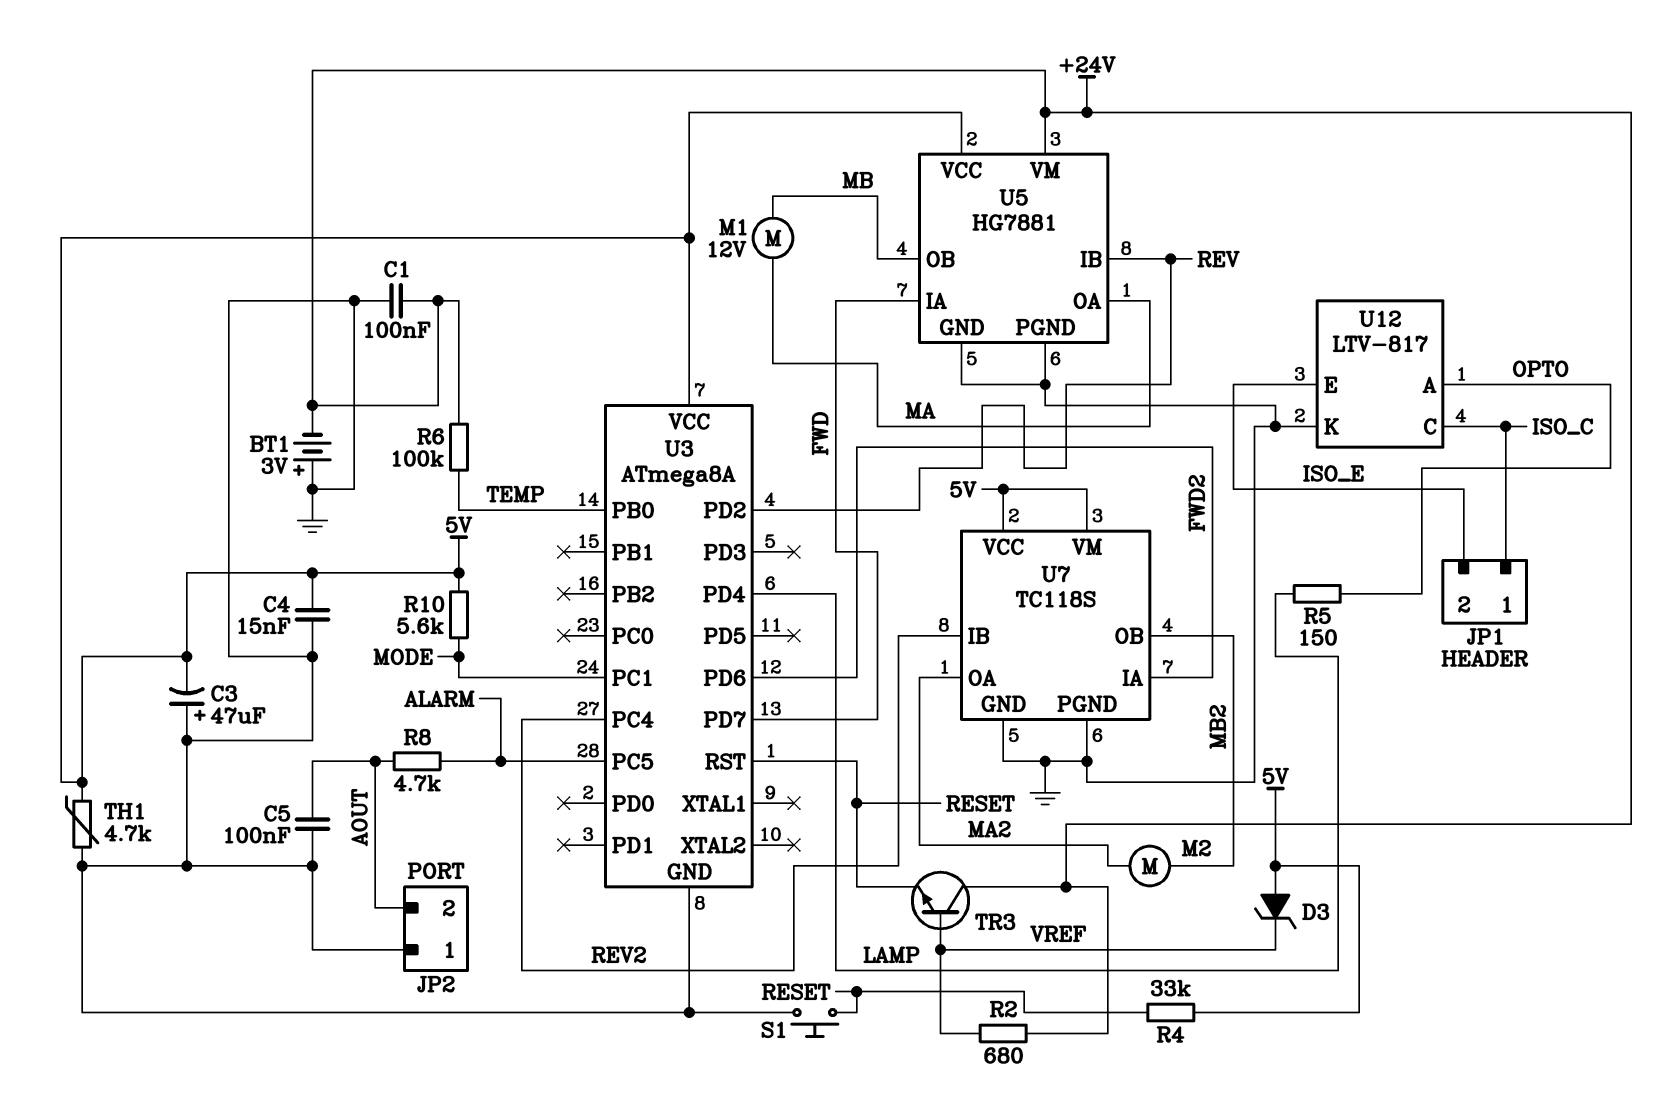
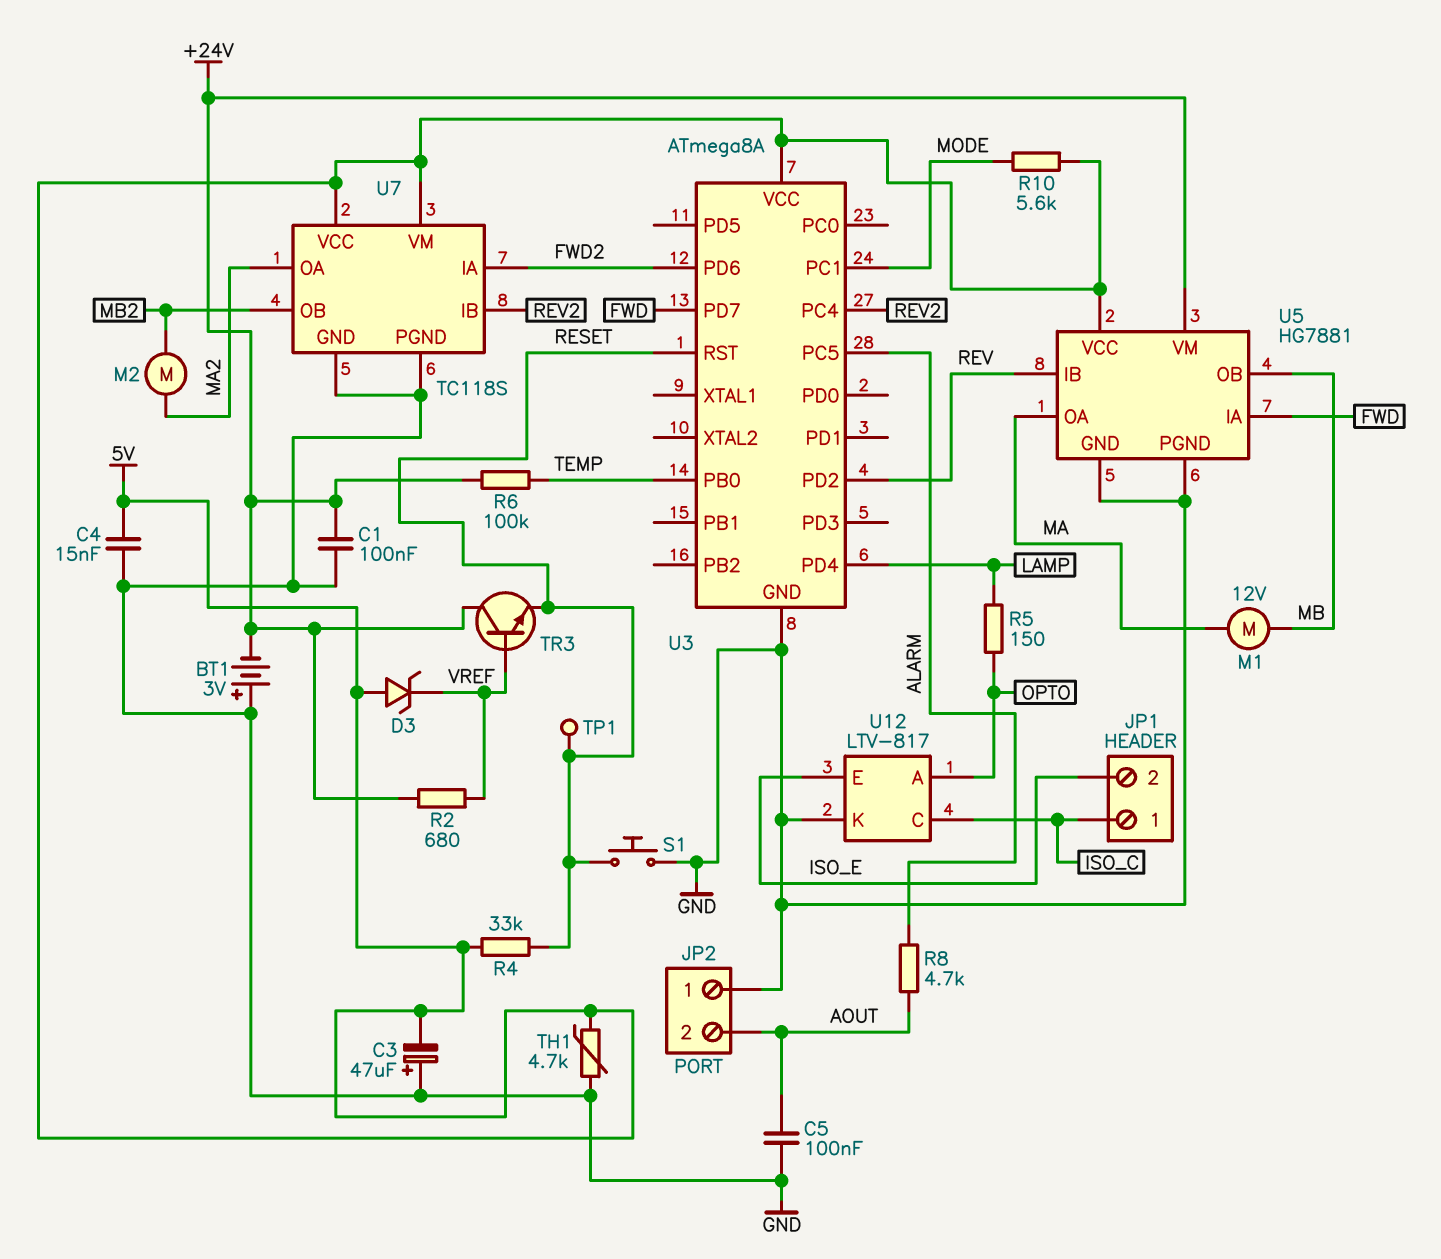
TP1: none -> test point (RESET)

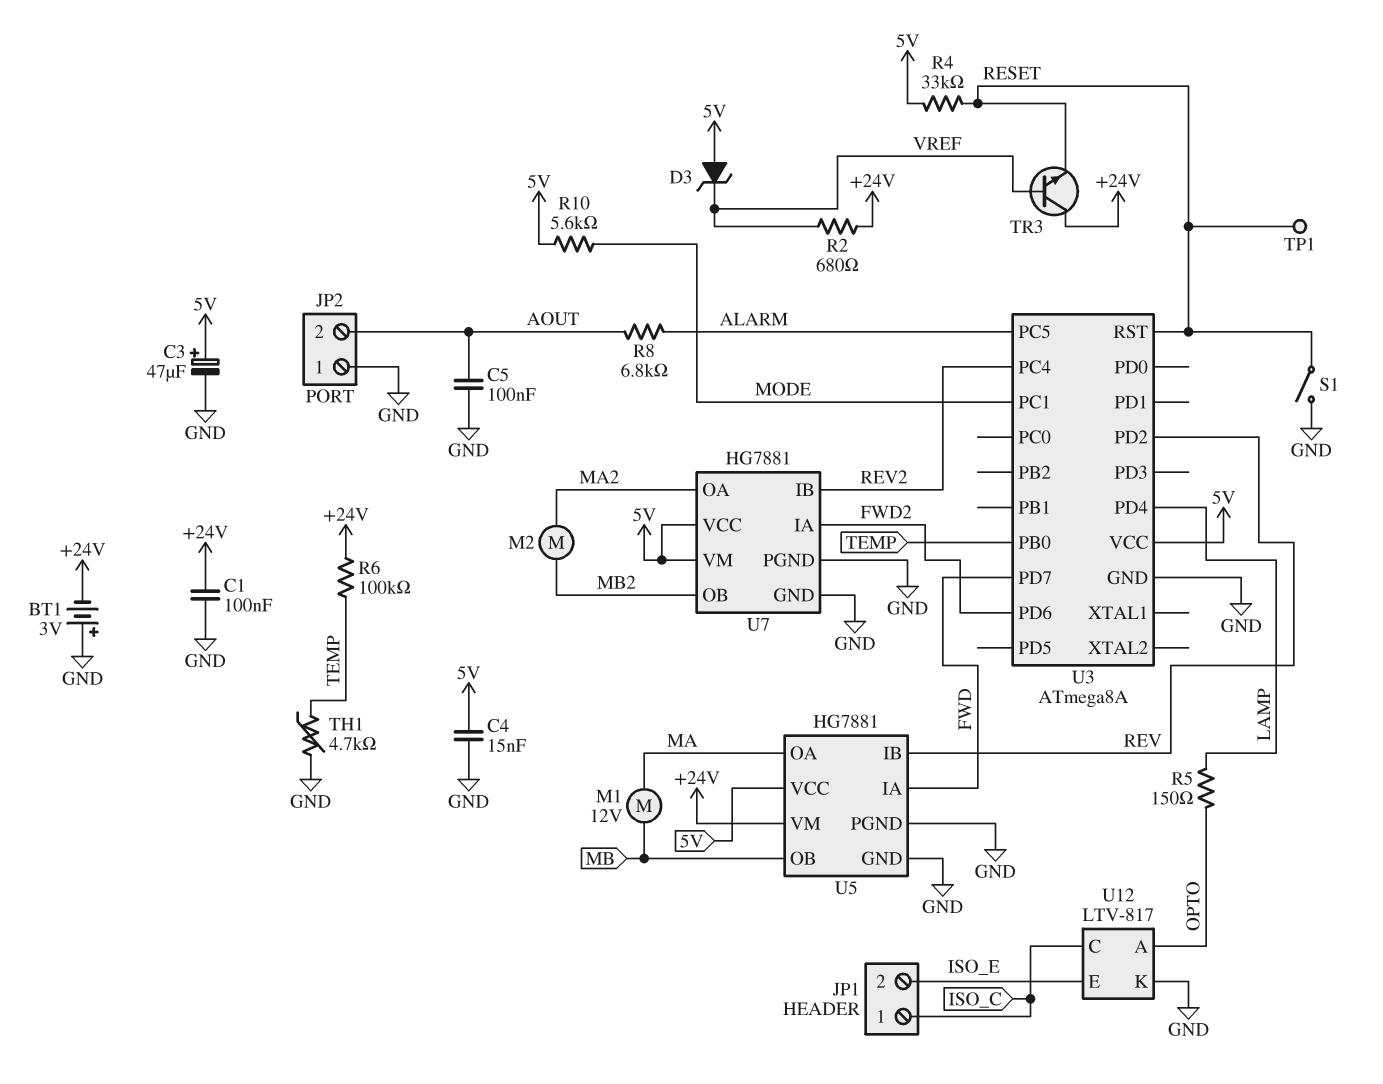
C3: 47uF (plus GND, minus 5V) -> 47uF (plus 5V, minus GND)
R8: 4.7k (ALARM, AOUT) -> 6.8k (ALARM, AOUT)
S1: button (GND, RESET) -> switch (GND, RESET)
TH1: 4.7k (5V, GND) -> 4.7k (GND, TEMP)
U7: TC118S -> HG7881

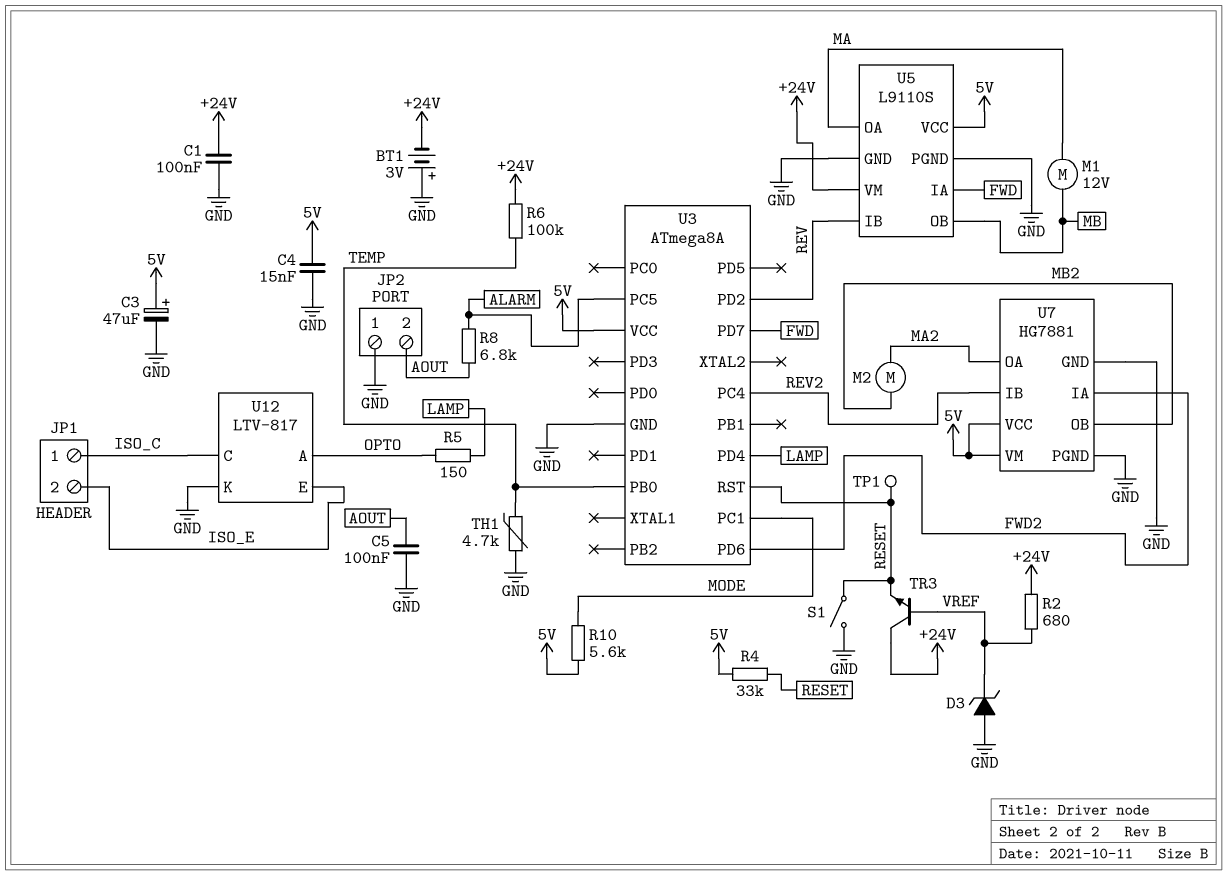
D3: zener (A 5V, K VREF) -> zener (A GND, K VREF)
U5: HG7881 -> L9110S

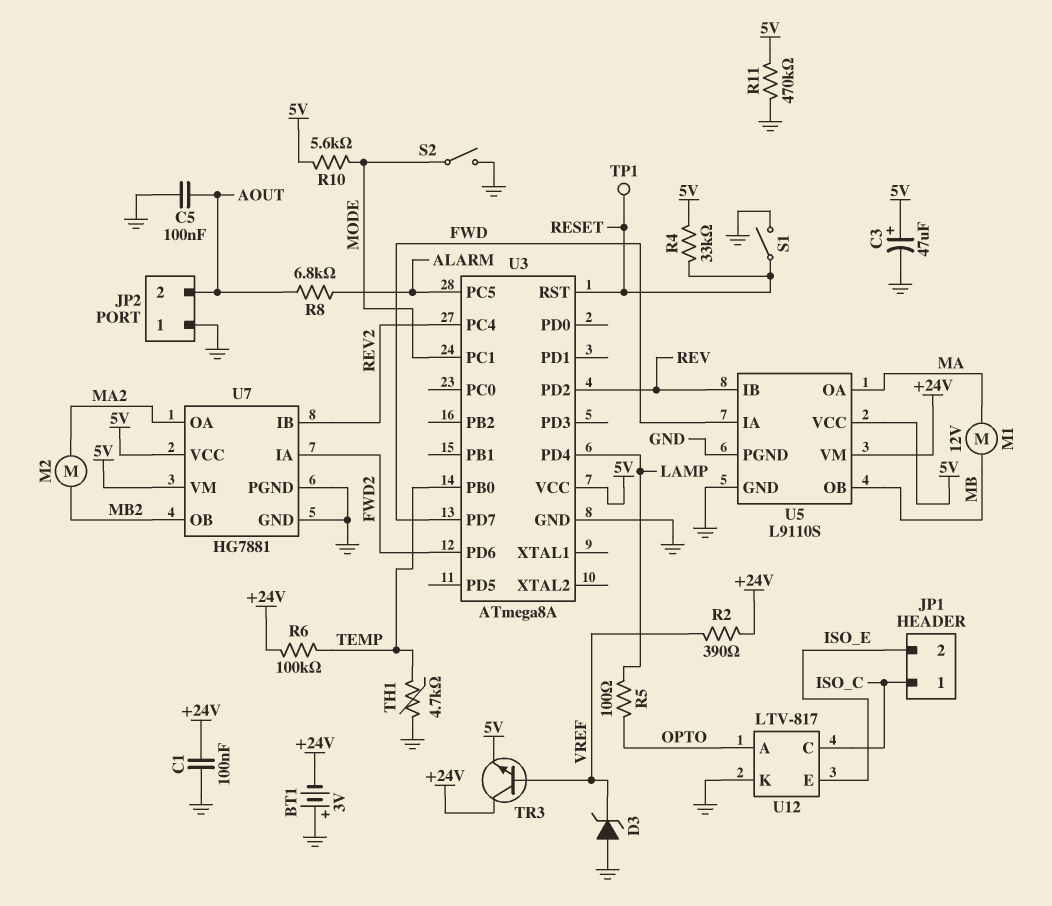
C4: 15nF (5V, GND) -> none
R2: 680 (+24V, VREF) -> 390 (+24V, VREF)
R5: 150 (LAMP, OPTO) -> 100 (LAMP, OPTO)
R11: none -> 470k (5V, GND)
S2: none -> switch (GND, MODE)
TR3: NPN (B VREF, C +24V, E RESET) -> NPN (B VREF, C +24V, E 5V)

